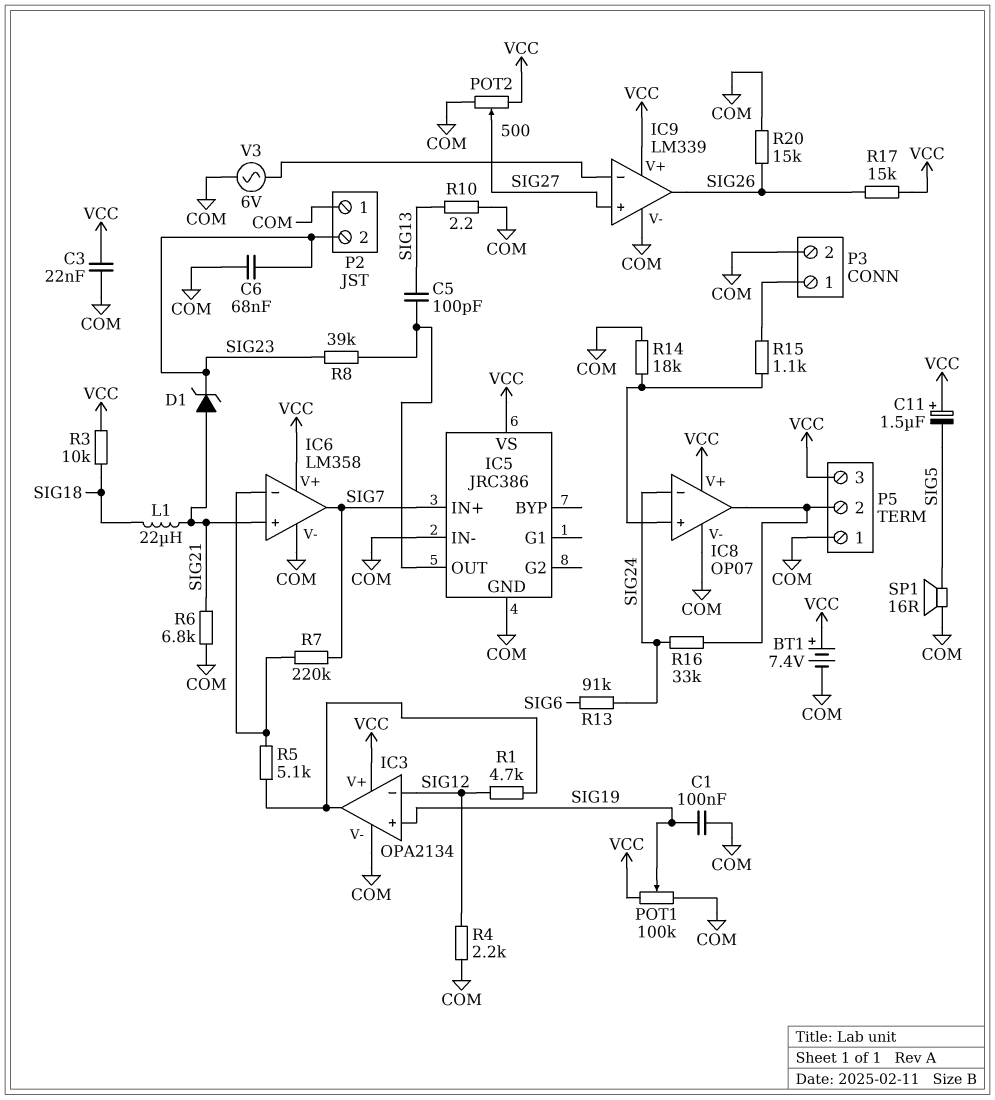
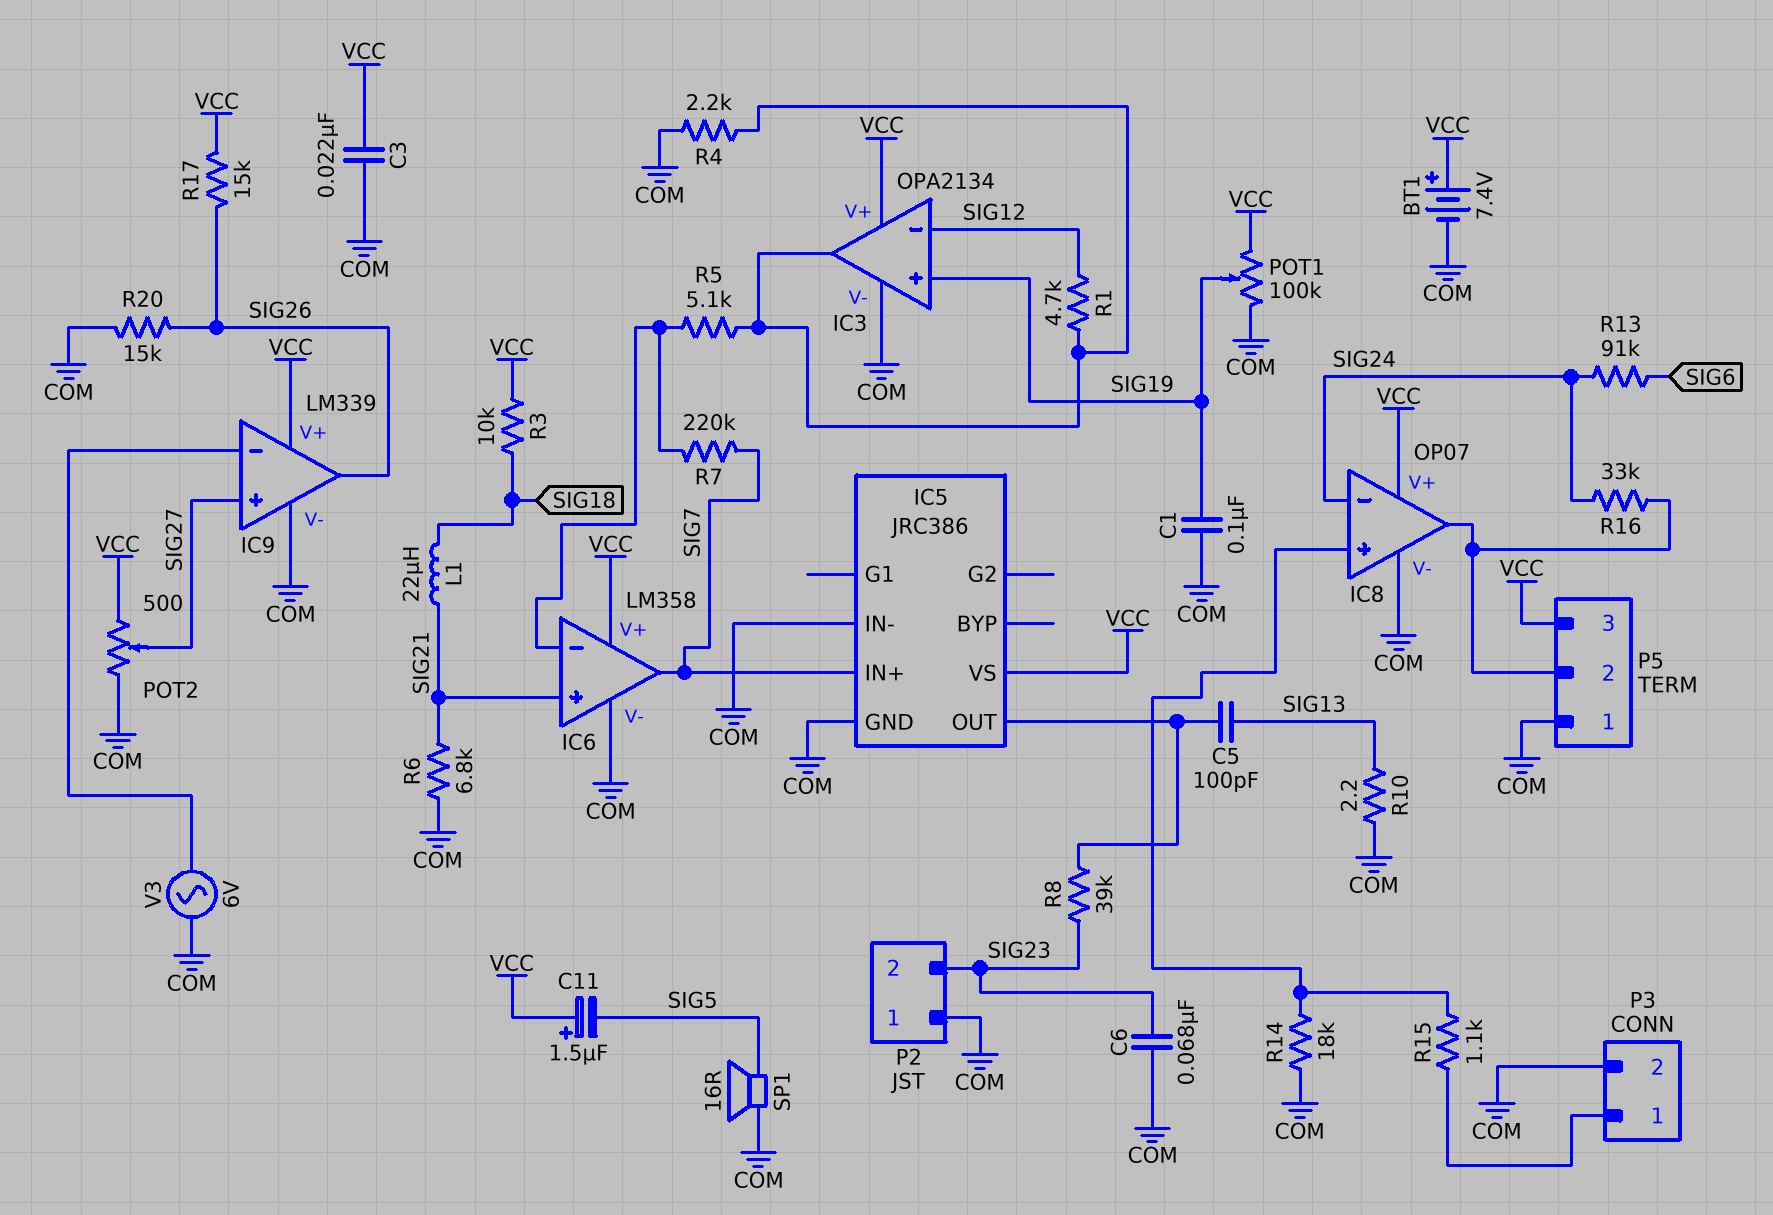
D1: zener (A SIG21, K SIG23) -> none
R4: 2.2k (COM, SIG12) -> 2.2k (COM, IC3/out)

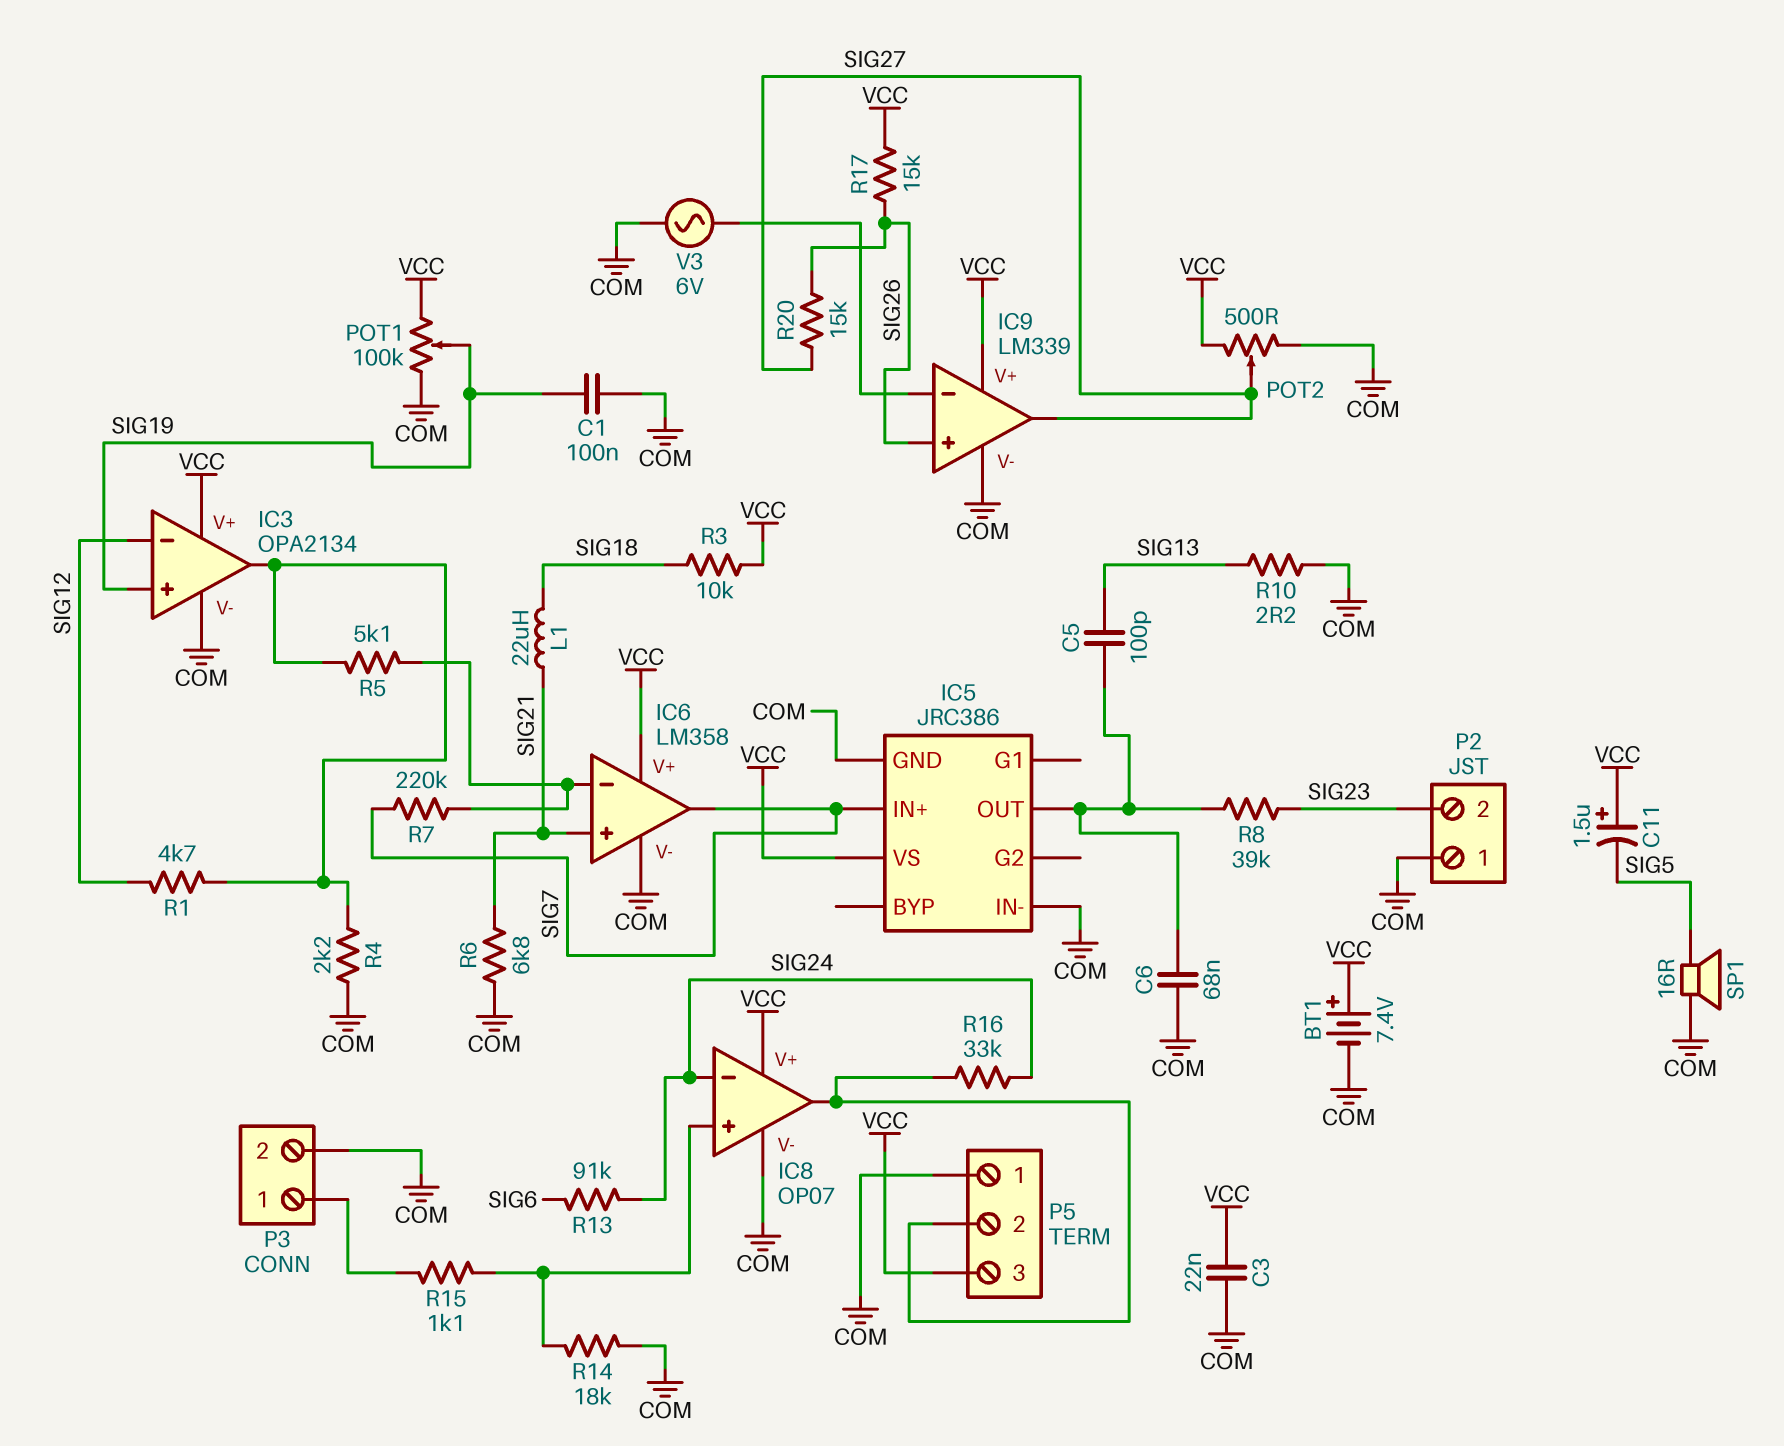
C6: 68nF (COM, SIG23) -> 68nF (COM, IC5/OUT)
IC9 pin in+: SIG27 -> SIG26
IC9 pin out: SIG26 -> SIG27
R20: 15k (COM, SIG26) -> 15k (SIG26, SIG27)

